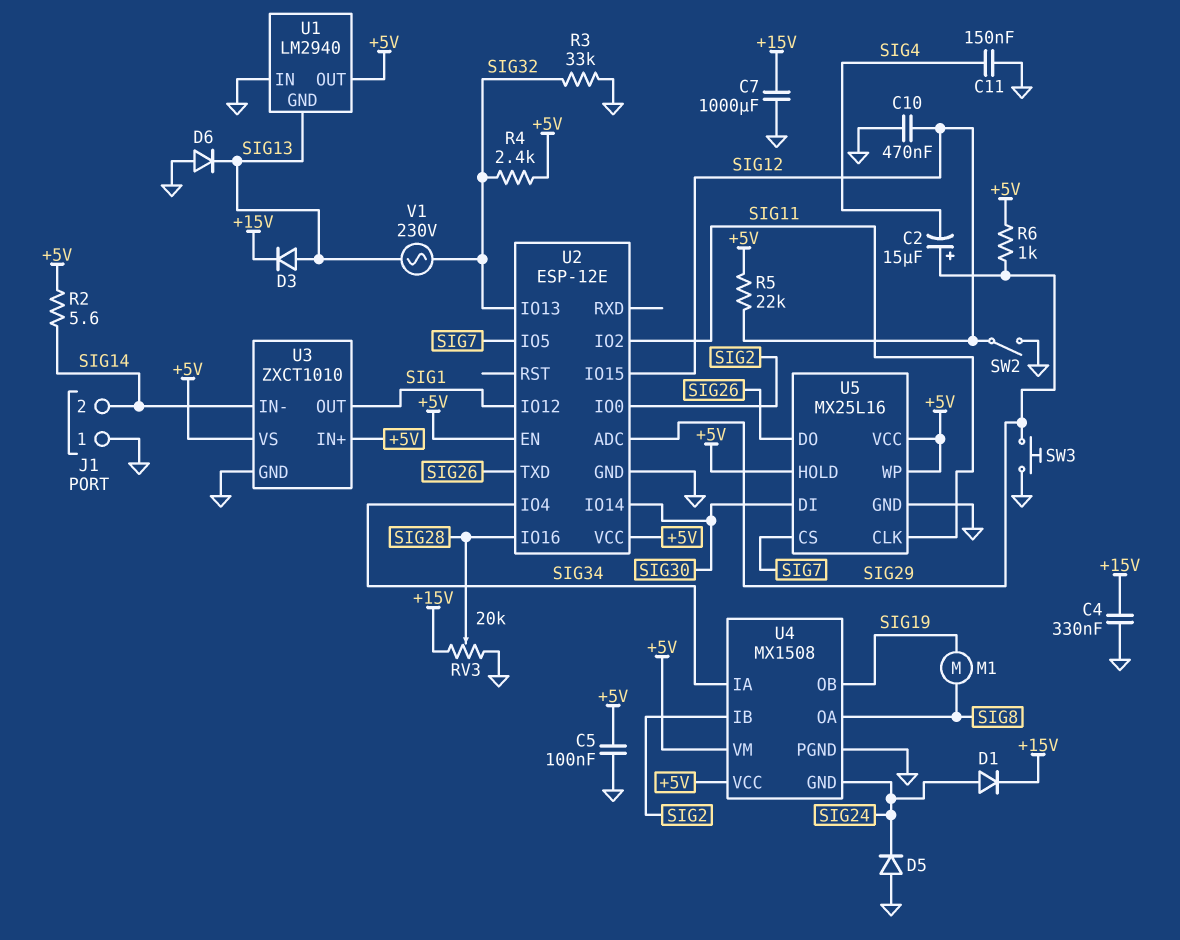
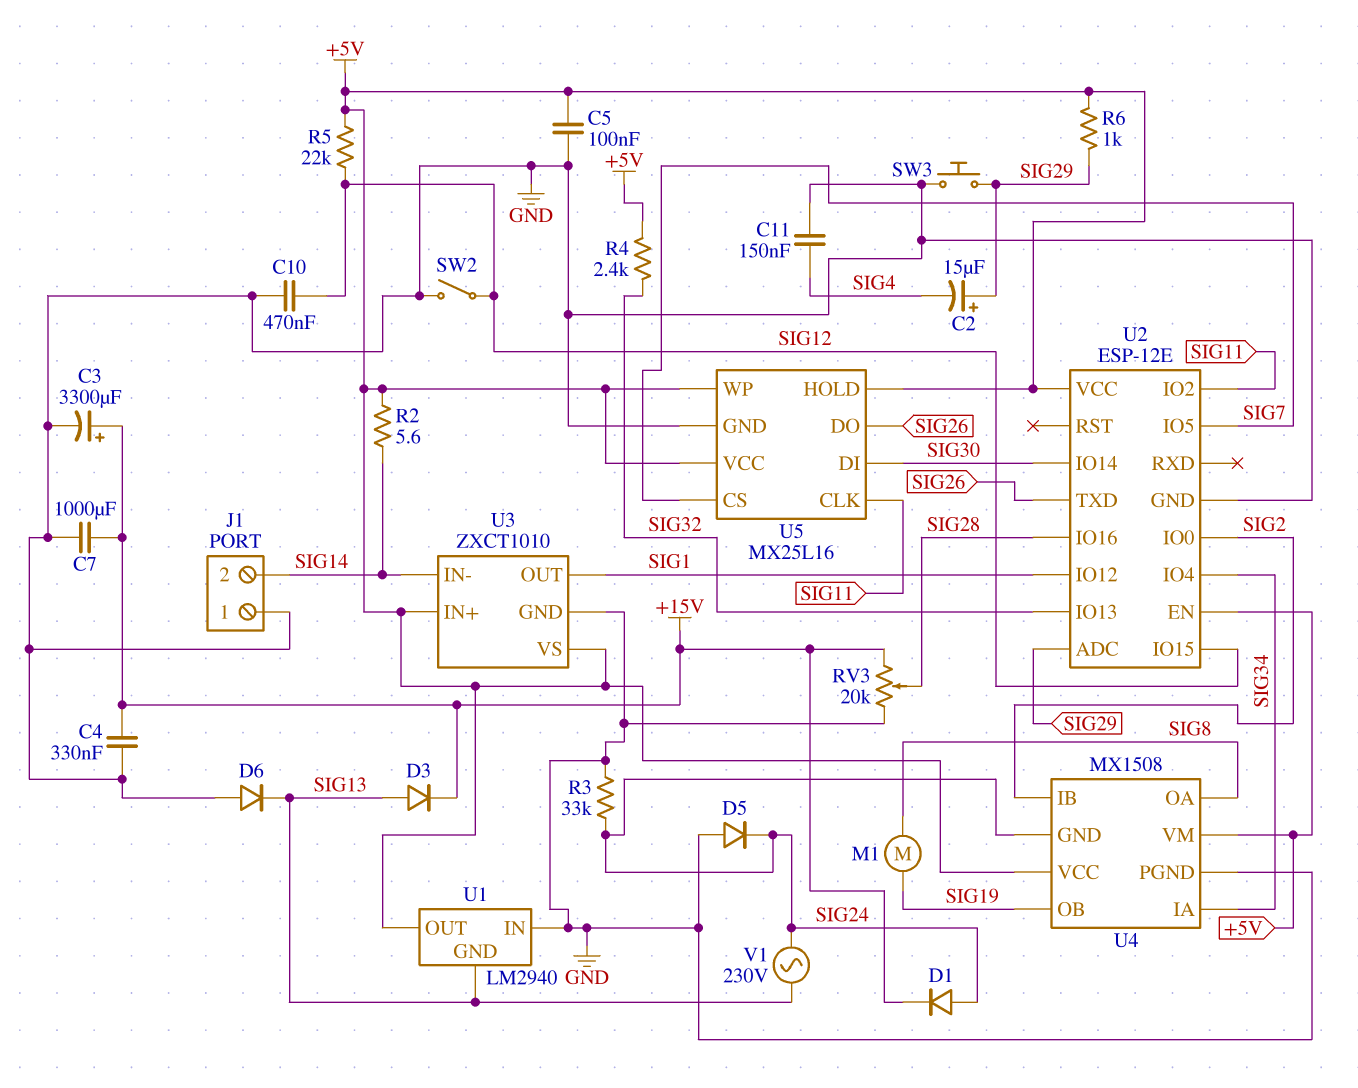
C3: none -> 3300uF (plus +15V, minus GND)
R3: 33k (GND, SIG32) -> 33k (GND, SIG24)
V1: AC 230V (SIG13, SIG32) -> AC 230V (SIG13, SIG24)

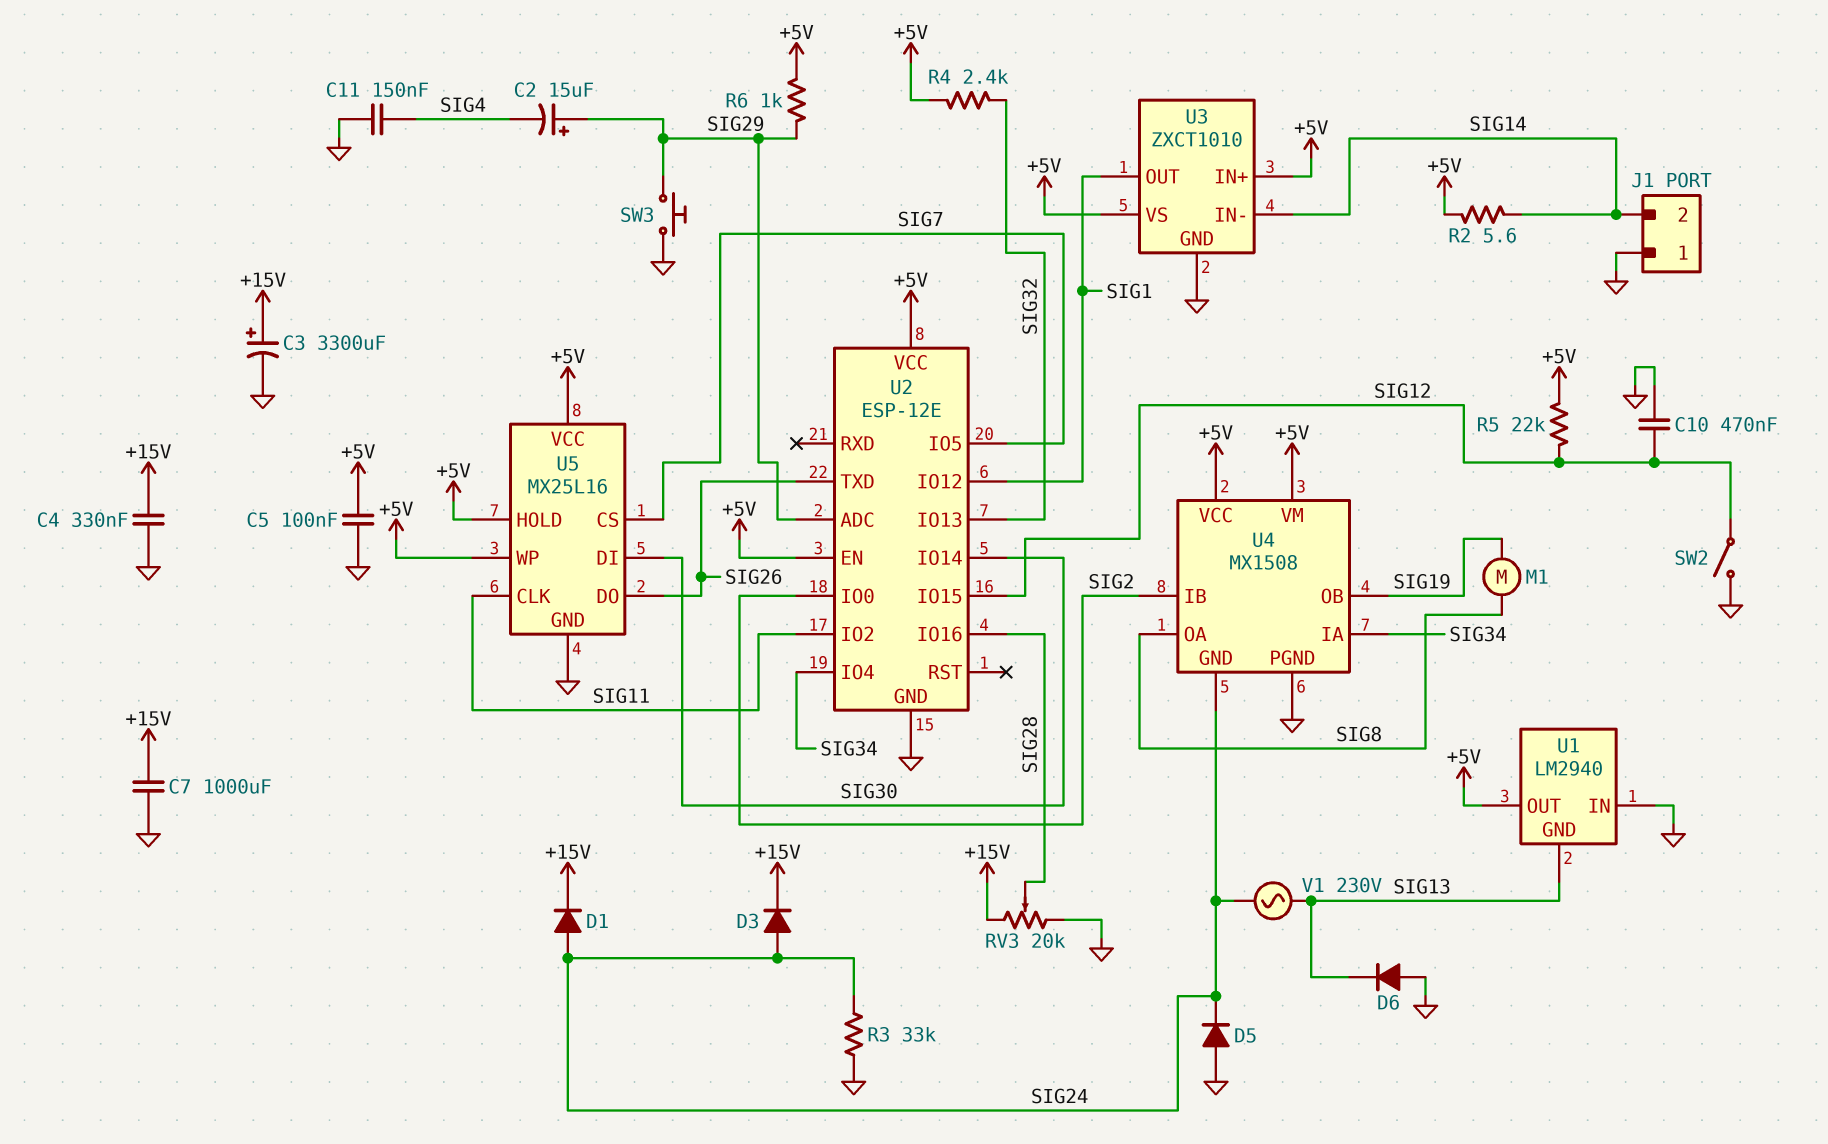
D3: diode (A SIG13, K +15V) -> diode (A SIG24, K +15V)

